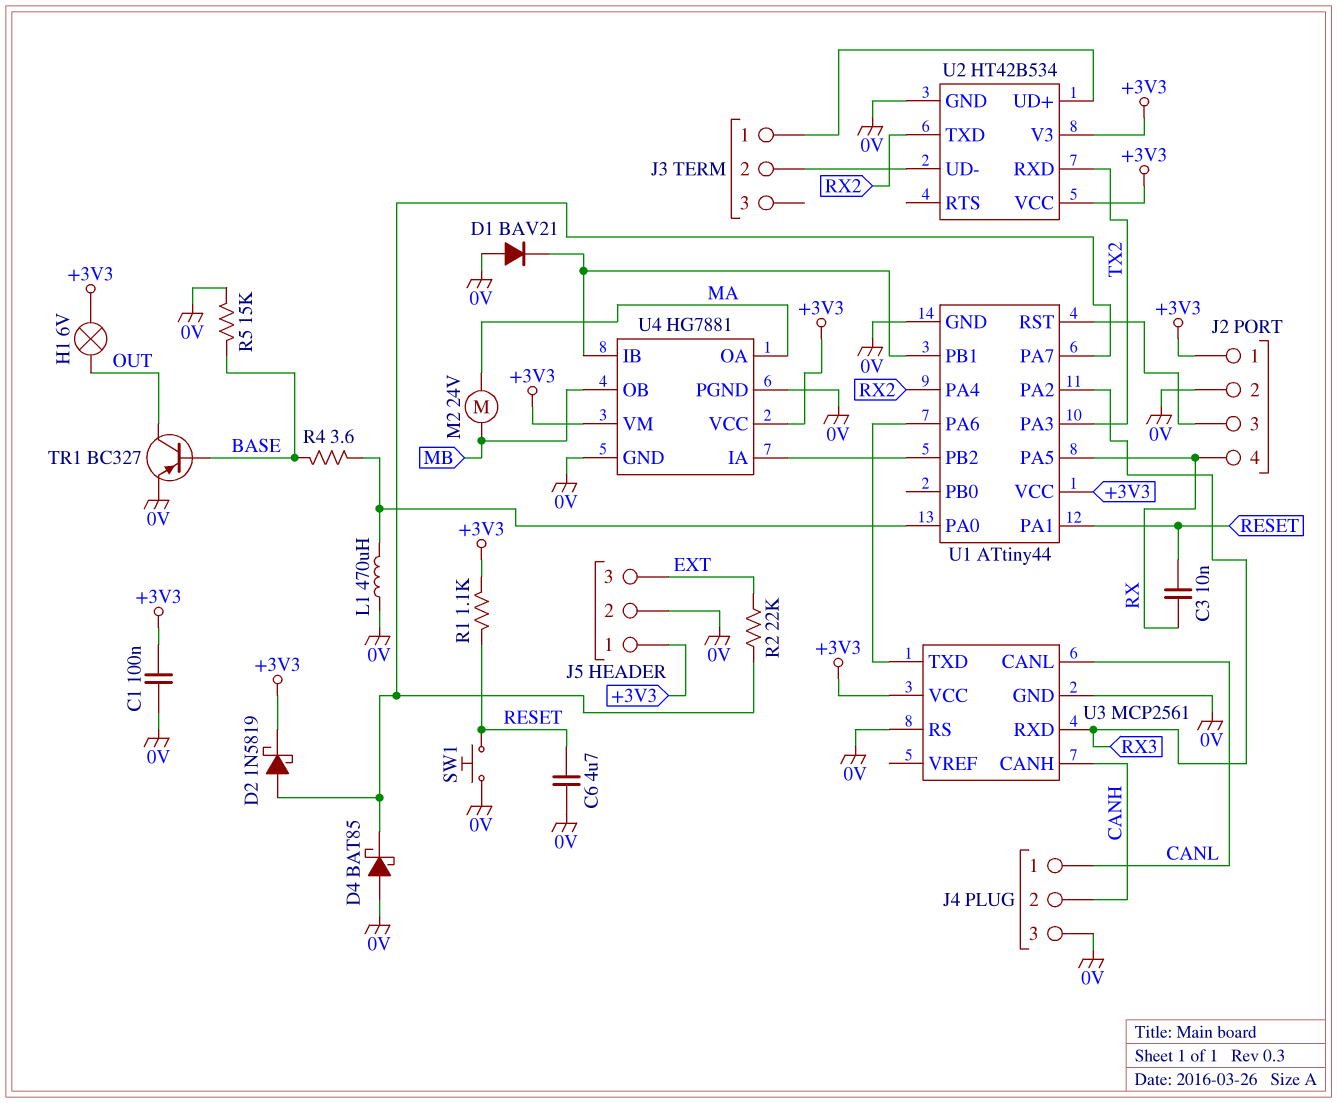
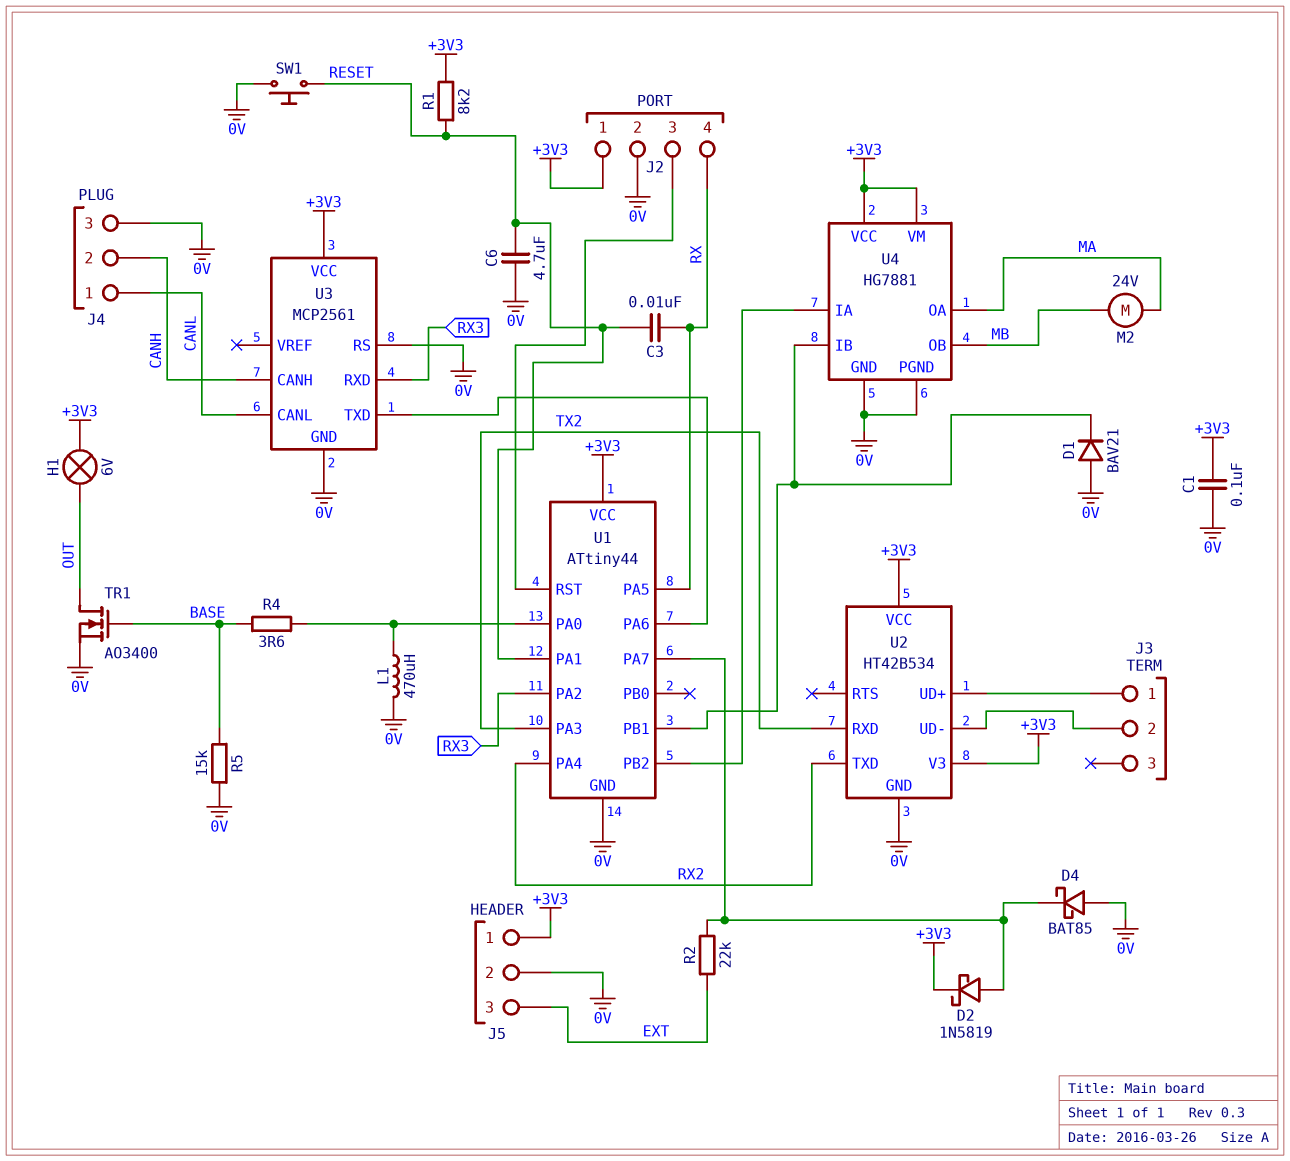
R1: 1.1k (+3V3, RESET) -> 8.2k (+3V3, RESET)
TR1: PNP BC327 (B BASE, C OUT, E 0V) -> NMOS AO3400 (G BASE, D OUT, S 0V)

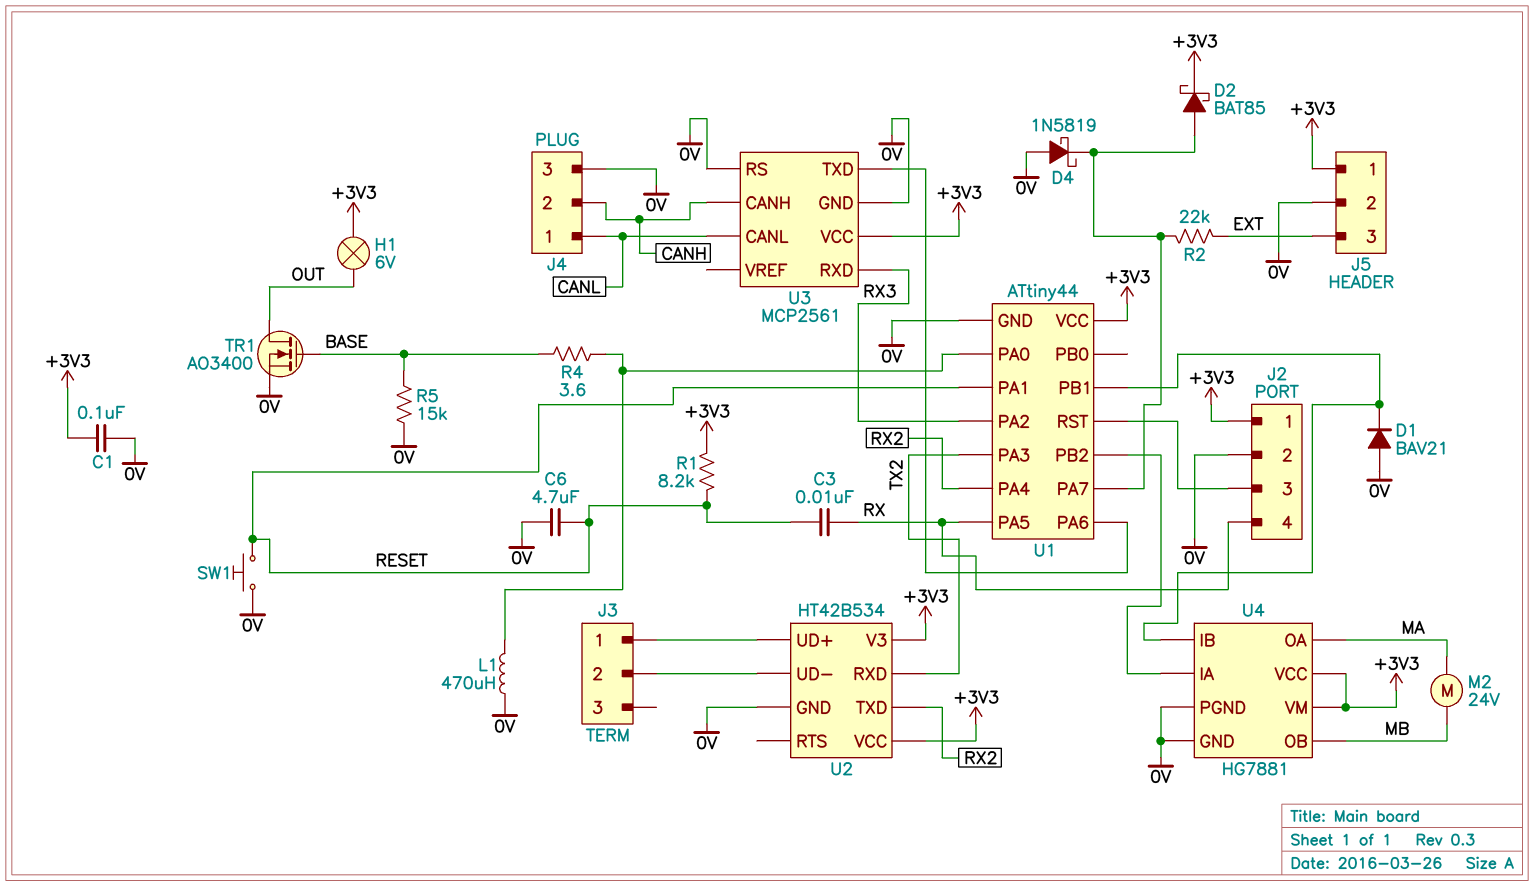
D2: schottky 1N5819 (A U1/PA7, K +3V3) -> schottky BAT85 (A U1/PA7, K +3V3)
D4: schottky BAT85 (A 0V, K U1/PA7) -> schottky 1N5819 (A 0V, K U1/PA7)

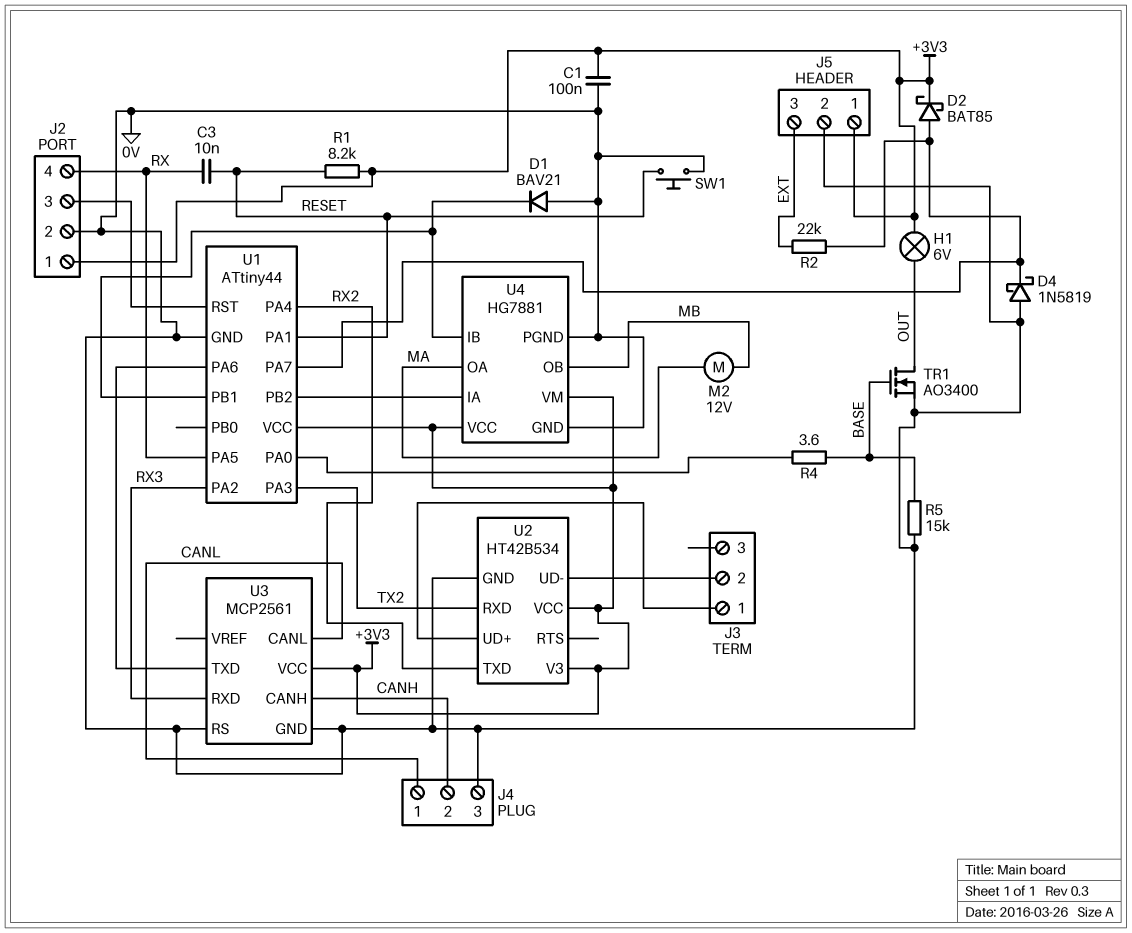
C6: 4.7uF (0V, RESET) -> none
L1: 470uH (0V, U1/PA0) -> none
M2: motor 24V (MA, MB) -> motor 12V (MA, MB)

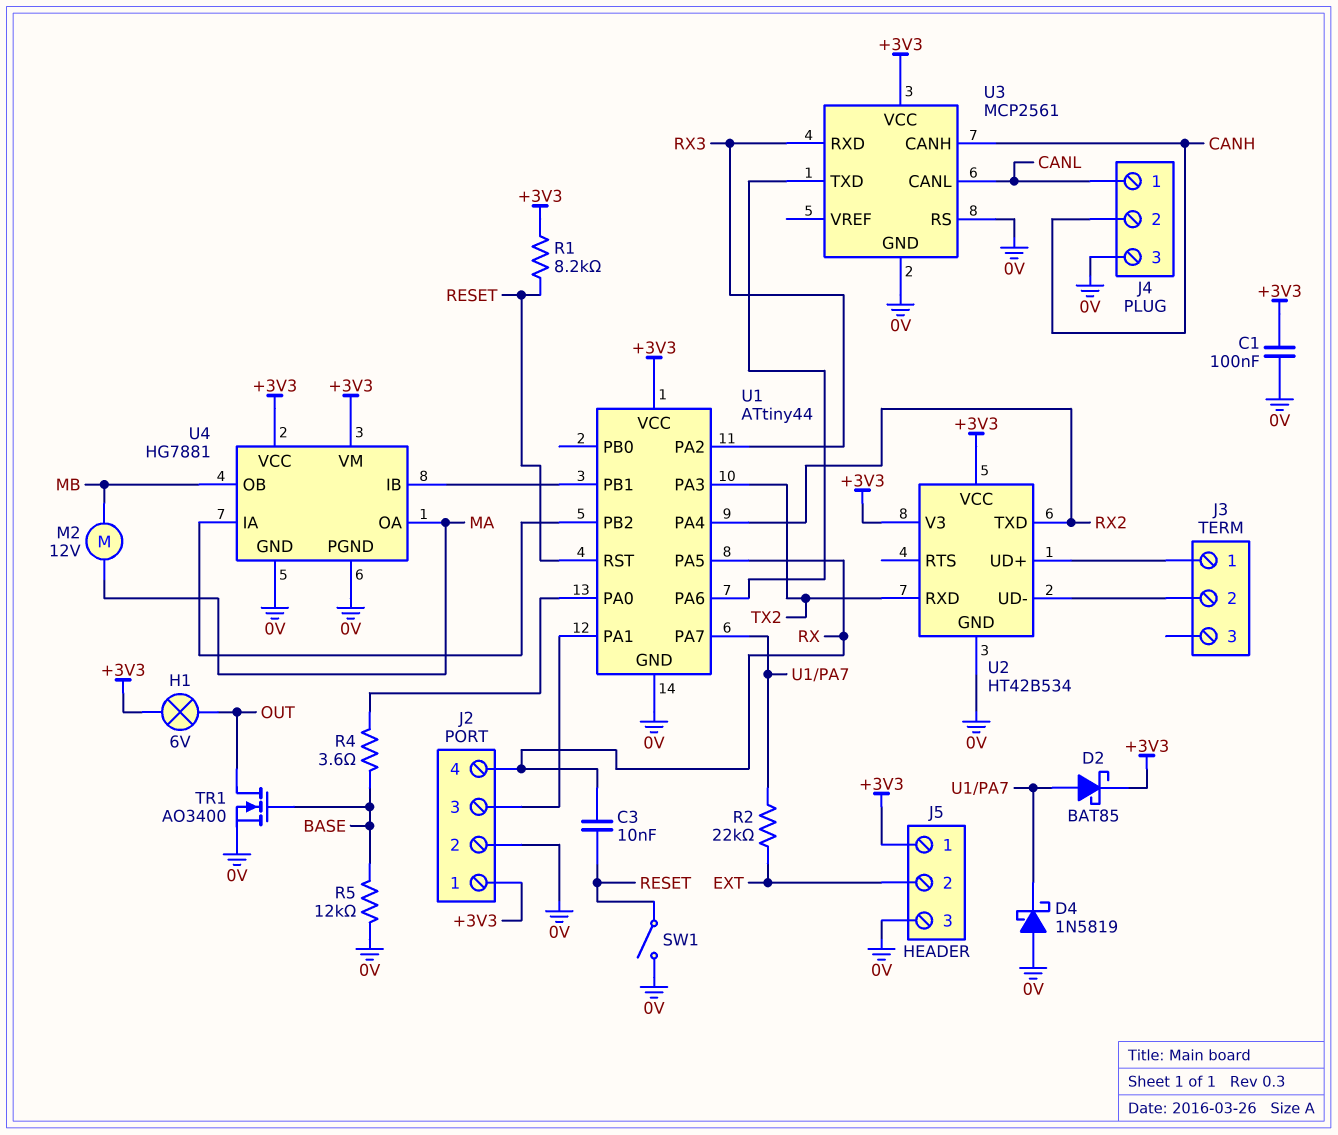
D1: diode BAV21 (A 0V, K U1/PB1) -> none
J5 pin 2: 0V -> EXT
J5 pin 3: EXT -> 0V
R5: 15k (0V, BASE) -> 12k (0V, BASE)
SW1: button (0V, RESET) -> switch (0V, RESET)
U1 pin PA1: RESET -> J2/3
U1 pin RST: J2/3 -> RESET

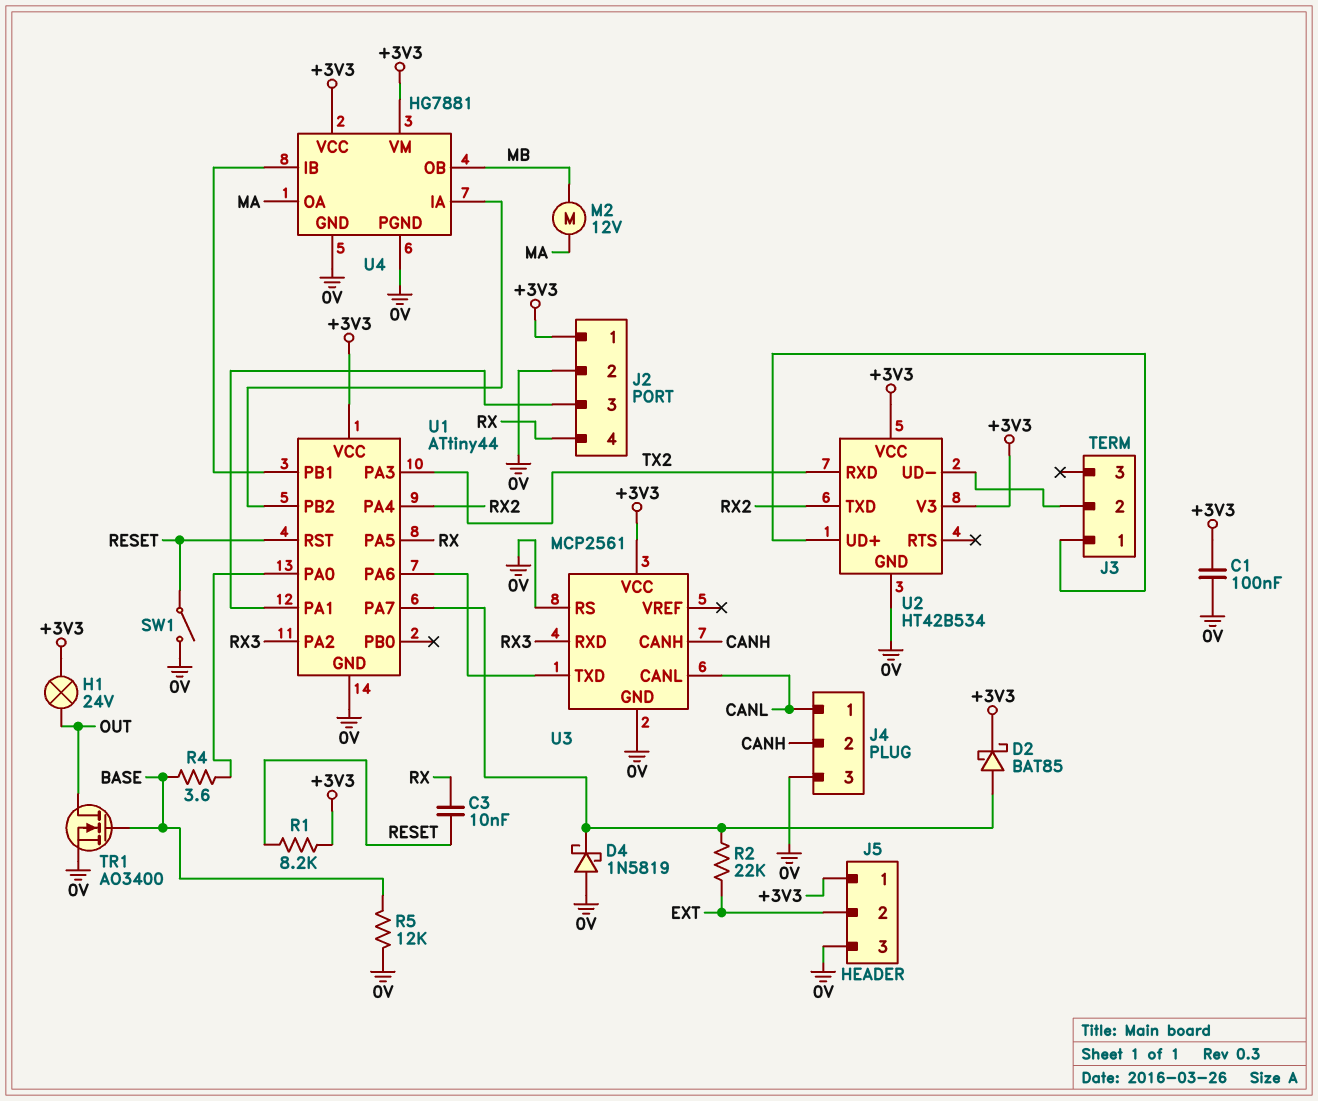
H1: lamp 6V (+3V3, OUT) -> lamp 24V (+3V3, OUT)

